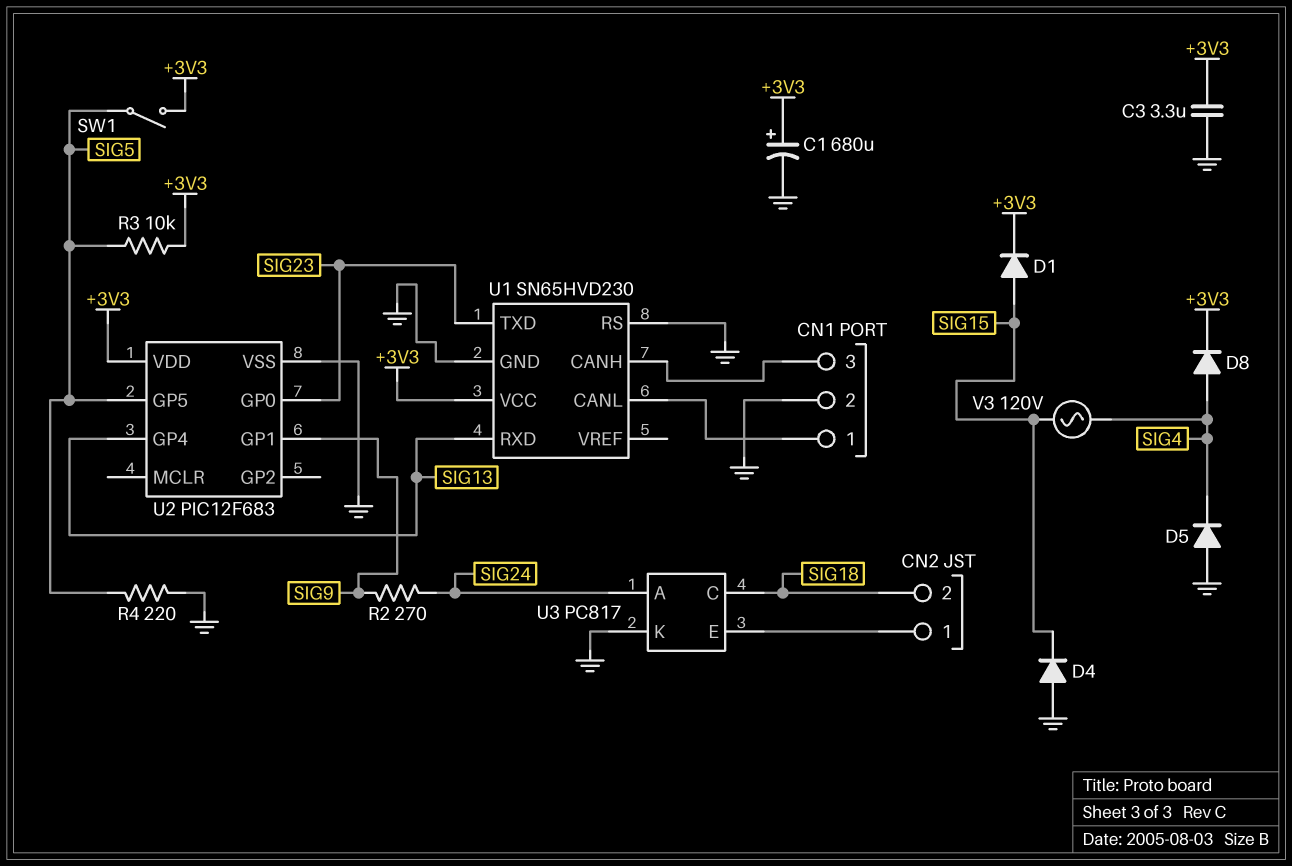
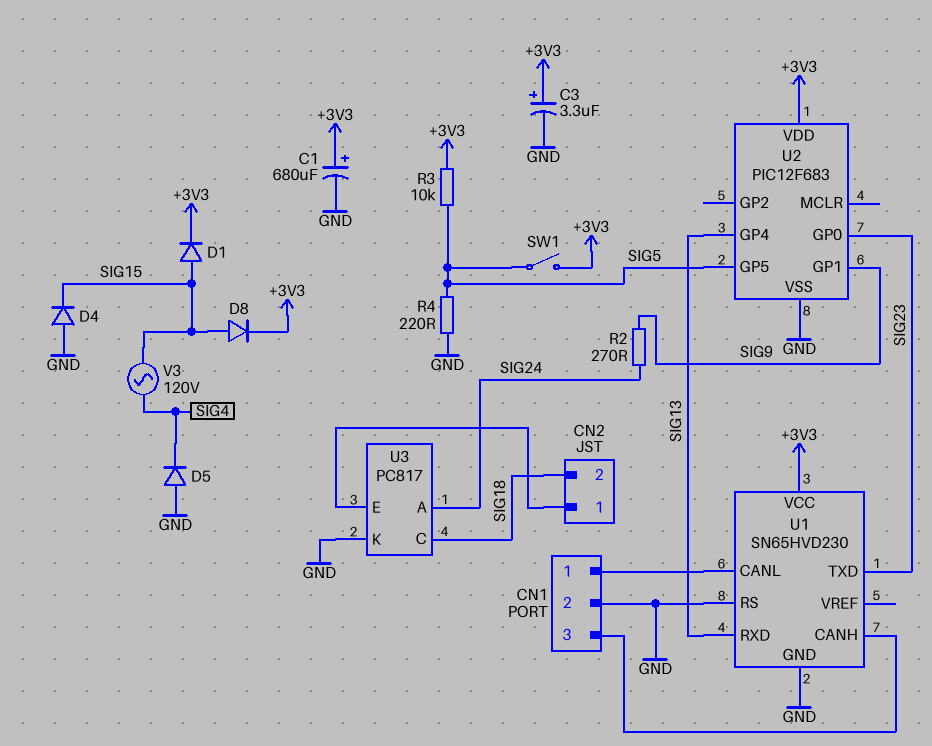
C3: 3.3uF (+3V3, GND) -> 3.3uF (plus +3V3, minus GND)
D8: diode (A SIG4, K +3V3) -> diode (A SIG15, K +3V3)

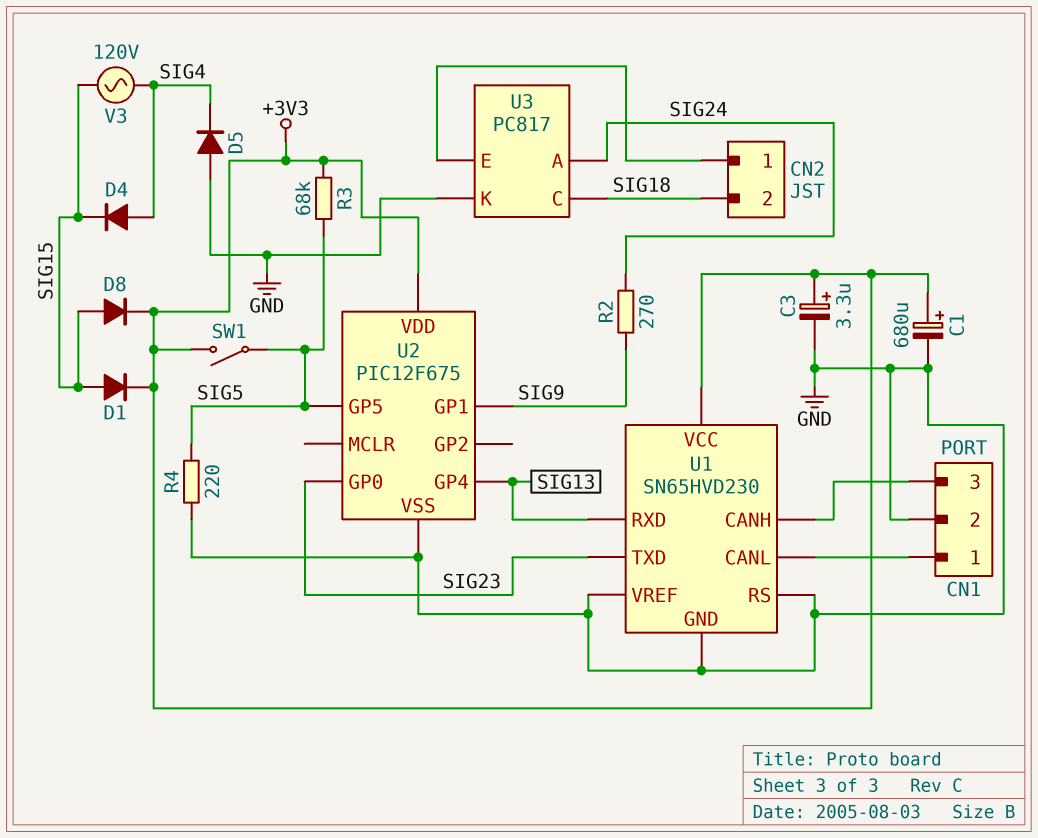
D4: diode (A GND, K SIG15) -> diode (A SIG4, K SIG15)
R3: 10k (+3V3, SIG5) -> 68k (+3V3, SIG5)
U1 pin VREF: none -> GND
U2: PIC12F683 -> PIC12F675

